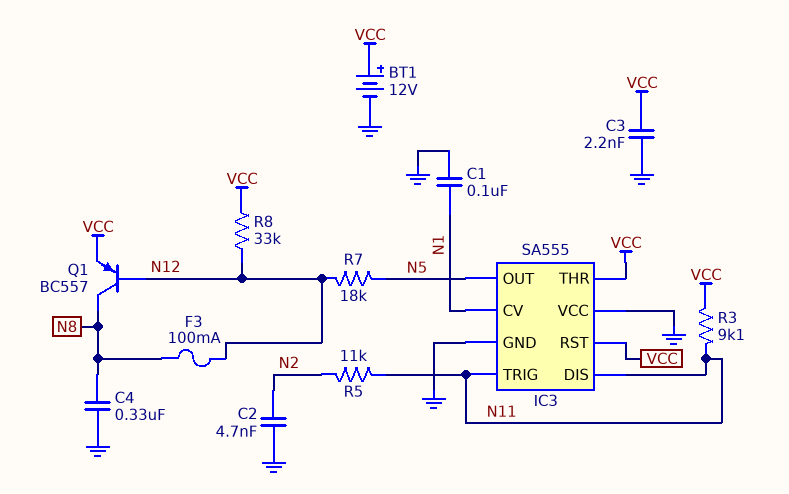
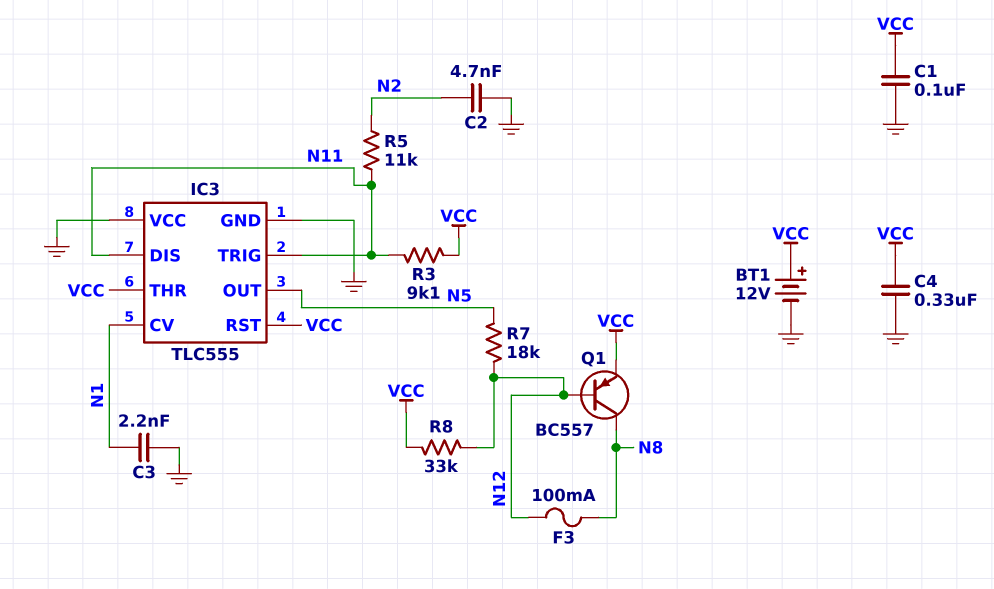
C1: 100nF (GND, N1) -> 100nF (GND, VCC)
C3: 2.2nF (GND, VCC) -> 2.2nF (GND, N1)
C4: 330nF (GND, N8) -> 330nF (GND, VCC)
IC3: SA555 -> TLC555

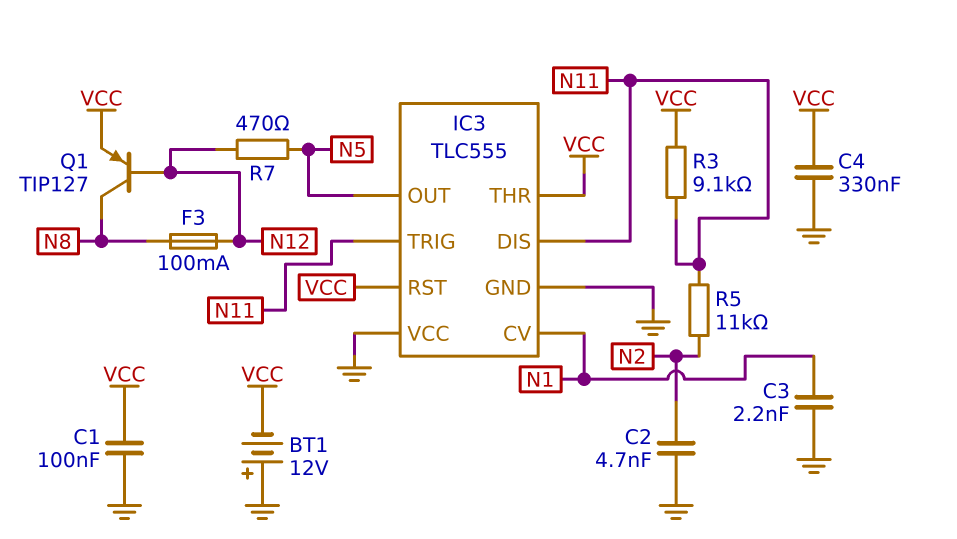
BT1: 12V (plus VCC, minus GND) -> 12V (plus GND, minus VCC)
Q1: PNP BC557 (B N12, C N8, E VCC) -> PNP TIP127 (B N12, C N8, E VCC)
R7: 18k (N5, N12) -> 470 (N5, N12)
R8: 33k (N12, VCC) -> none

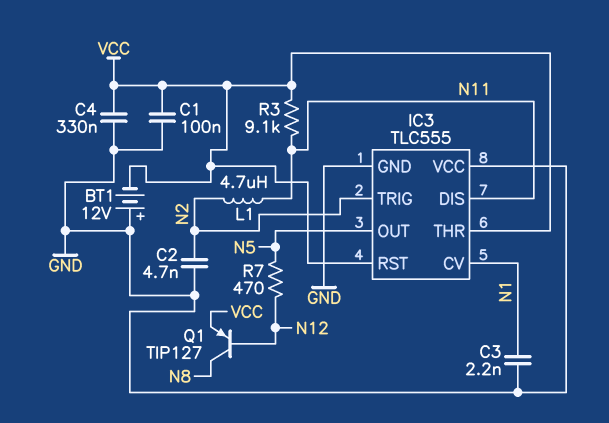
F3: 100mA (N8, N12) -> none
IC3 pin TRIG: N11 -> N2
L1: none -> 4.7uH (N2, N11)
R5: 11k (N2, N11) -> none

